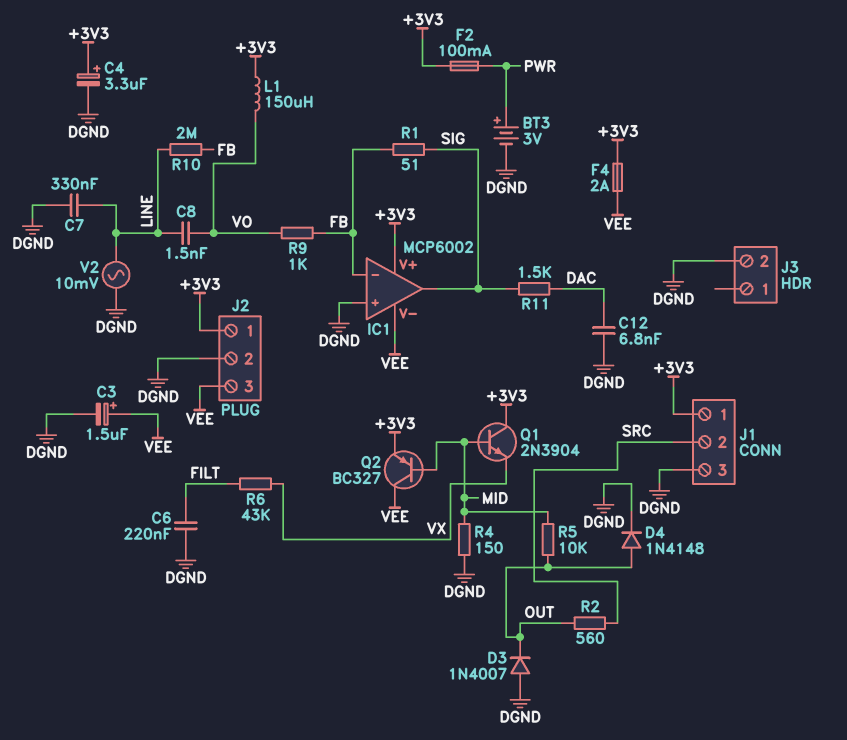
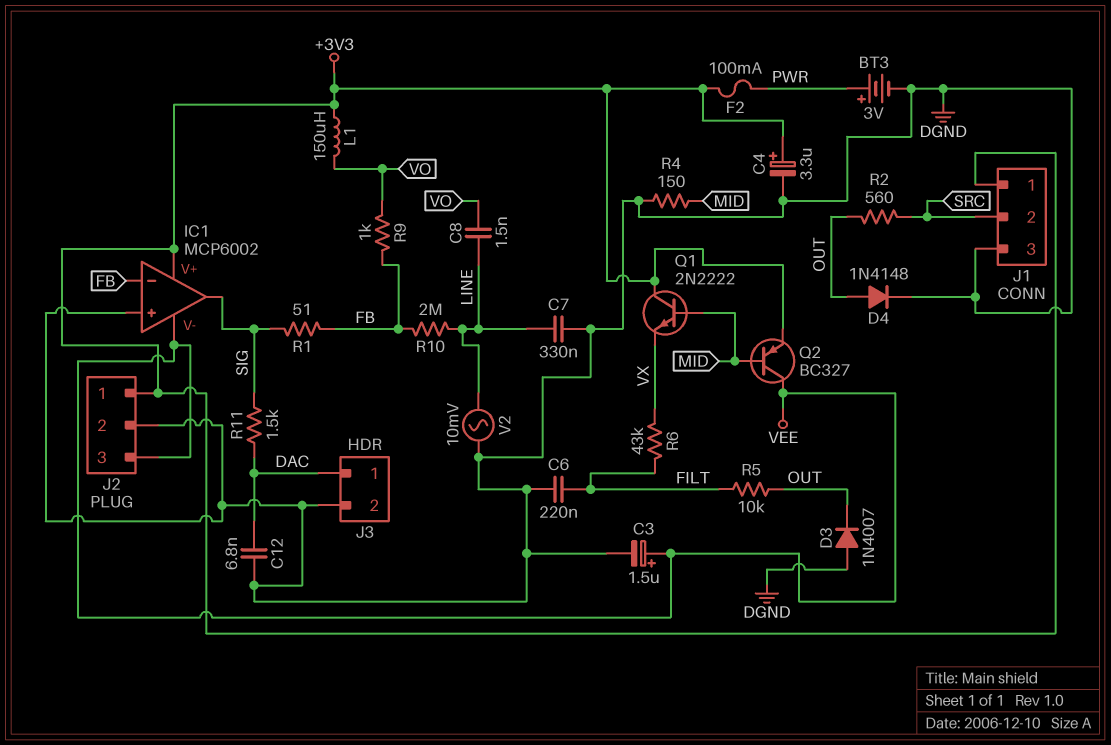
F4: 2A (+3V3, VEE) -> none
J3 pin 1: none -> DAC
Q1: NPN 2N3904 (B MID, C +3V3, E VX) -> NPN 2N2222 (B MID, C +3V3, E VX)
R5: 10k (MID, OUT) -> 10k (FILT, OUT)

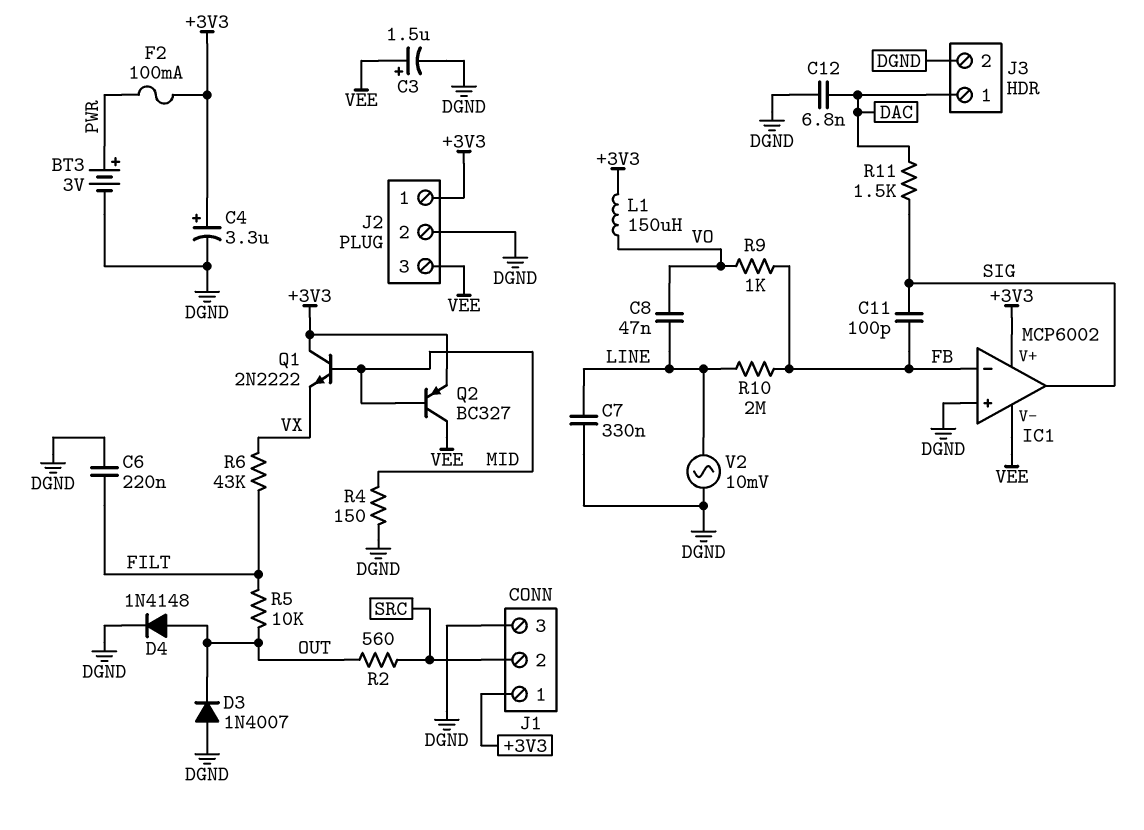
C8: 1.5nF (LINE, VO) -> 47nF (LINE, VO)
C11: none -> 100pF (FB, SIG)
R1: 51 (FB, SIG) -> none

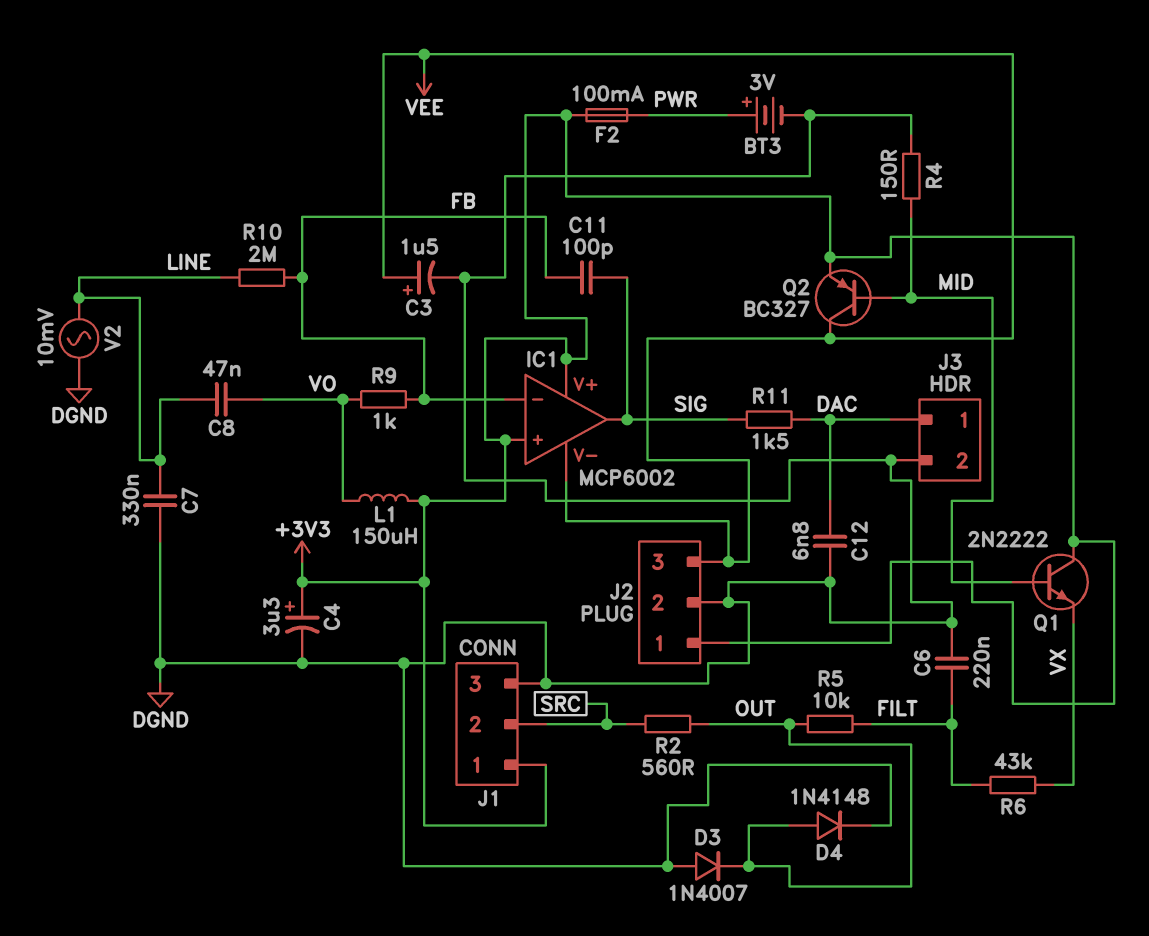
IC1 pin in+: DGND -> +3V3

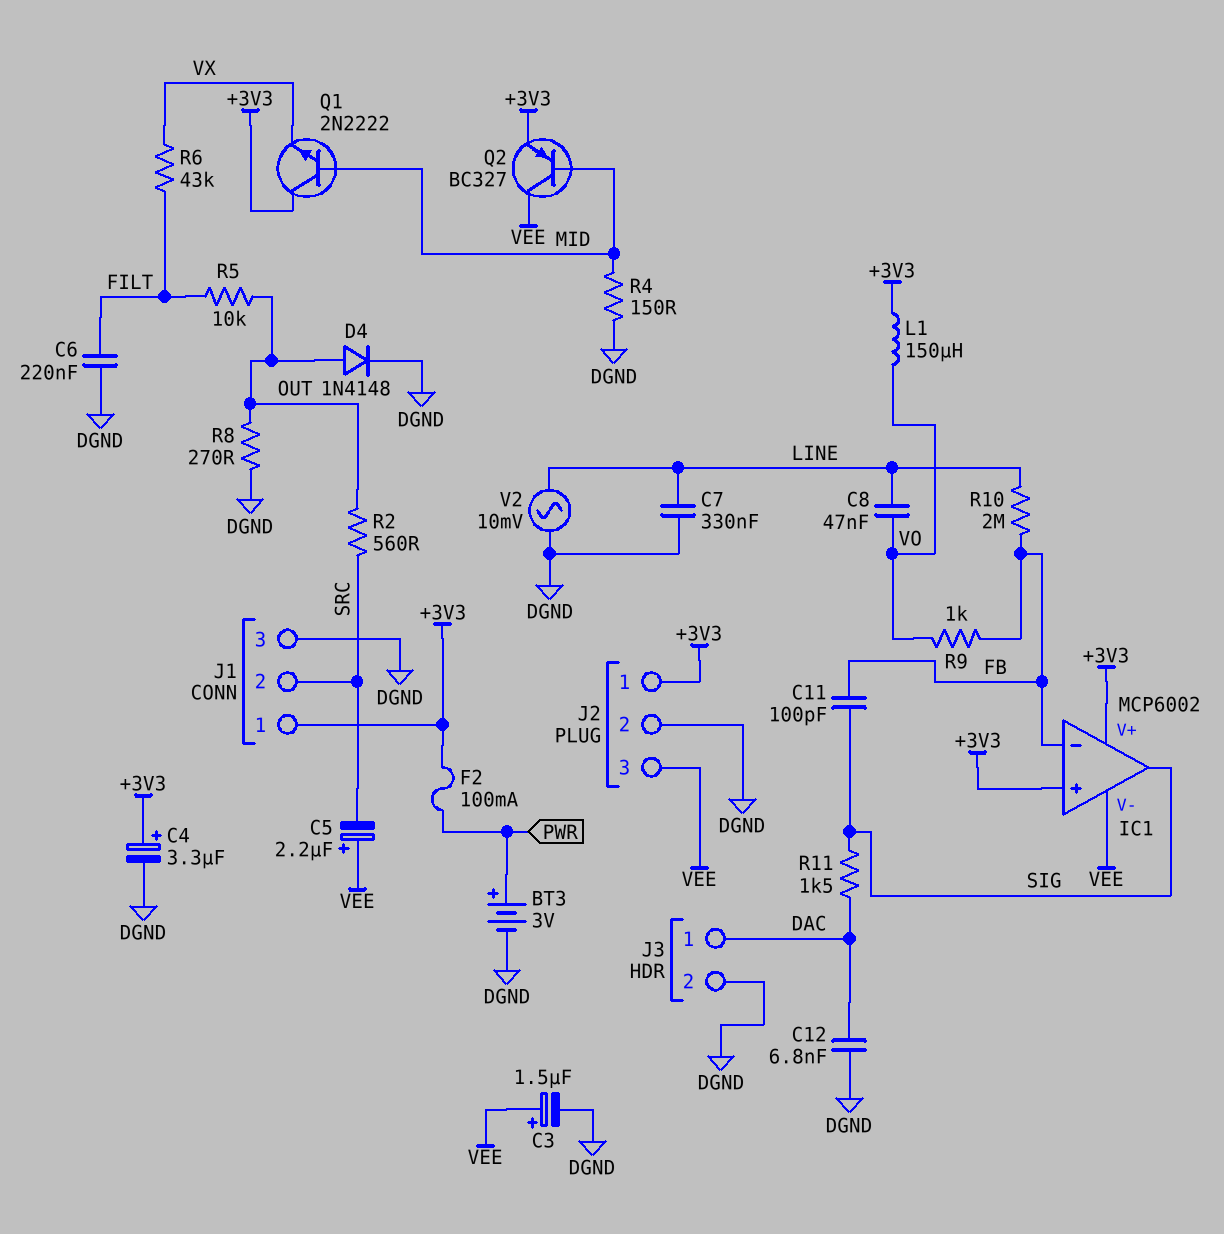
C5: none -> 2.2uF (plus VEE, minus SRC)
D3: diode 1N4007 (A DGND, K OUT) -> none
R8: none -> 270 (DGND, OUT)

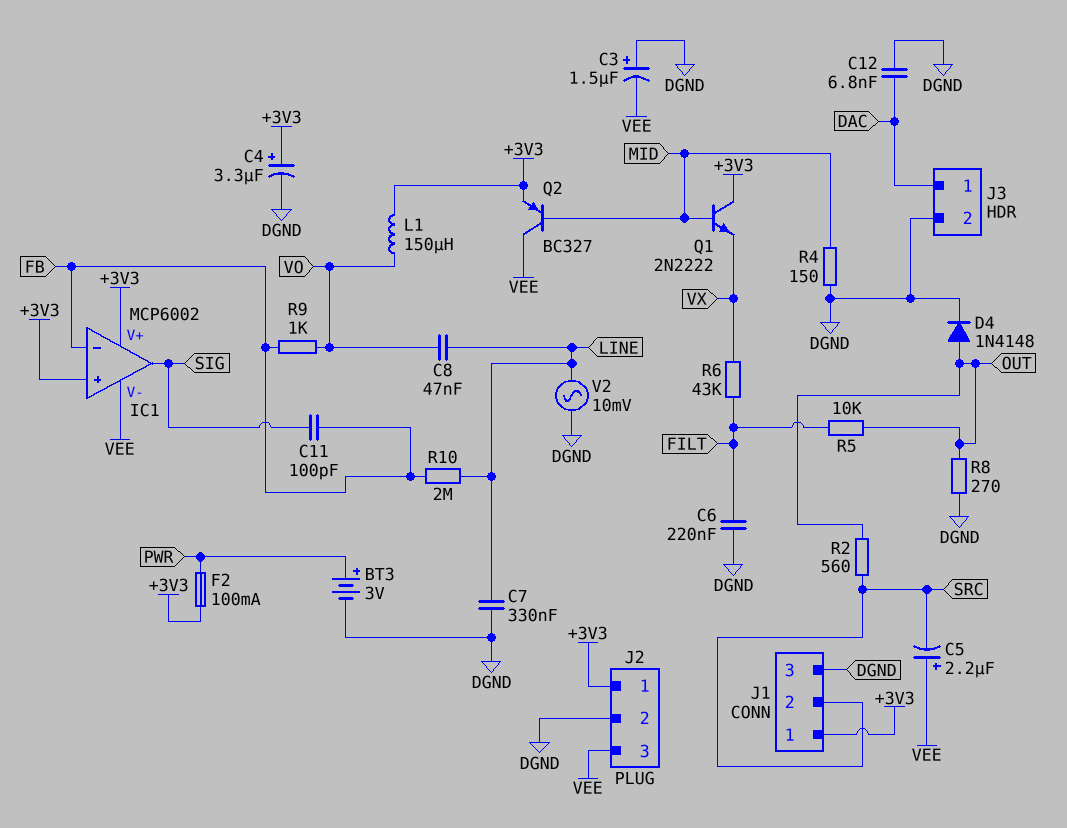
C3: 1.5uF (plus VEE, minus DGND) -> 1.5uF (plus DGND, minus VEE)
R11: 1.5k (DAC, SIG) -> none

